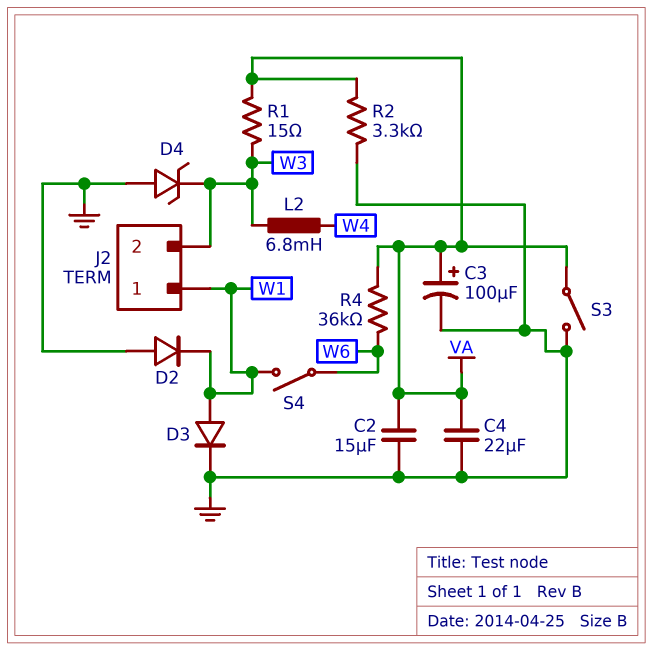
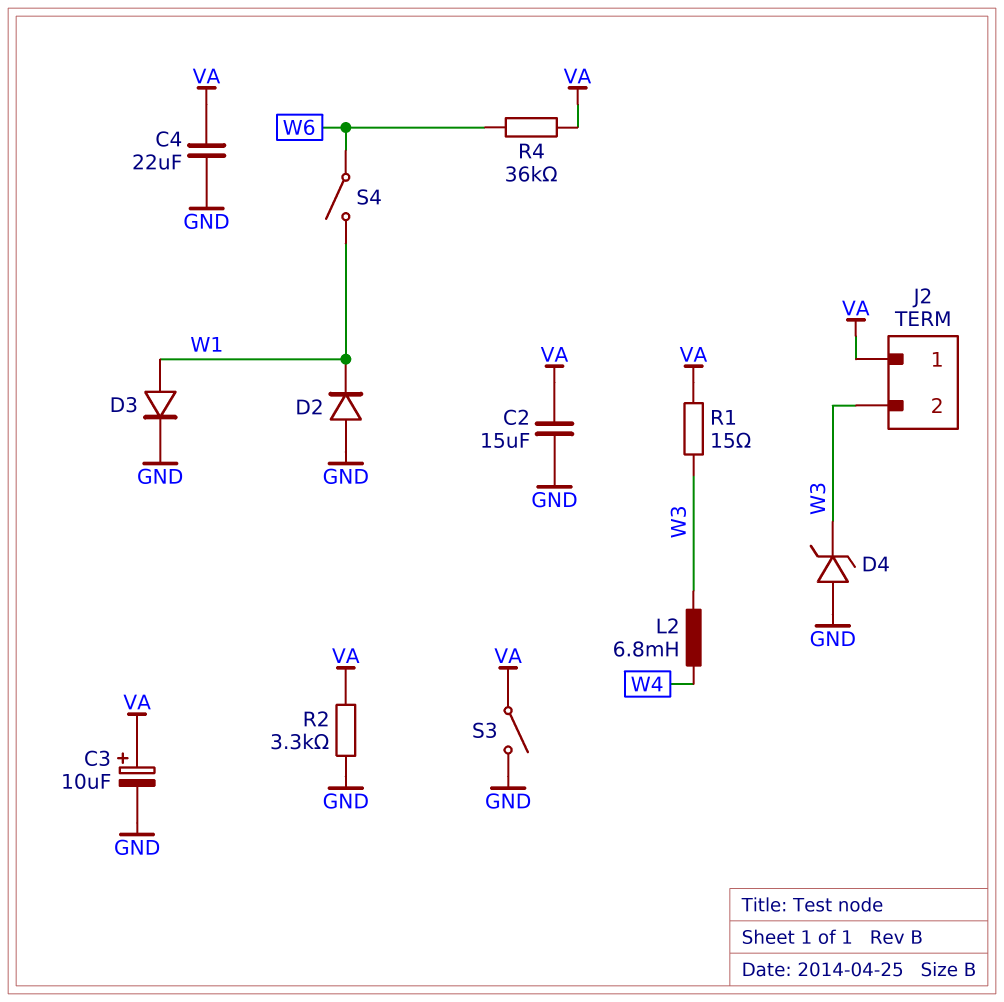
C3: 100uF (plus VA, minus GND) -> 10uF (plus VA, minus GND)
J2 pin 1: W1 -> VA

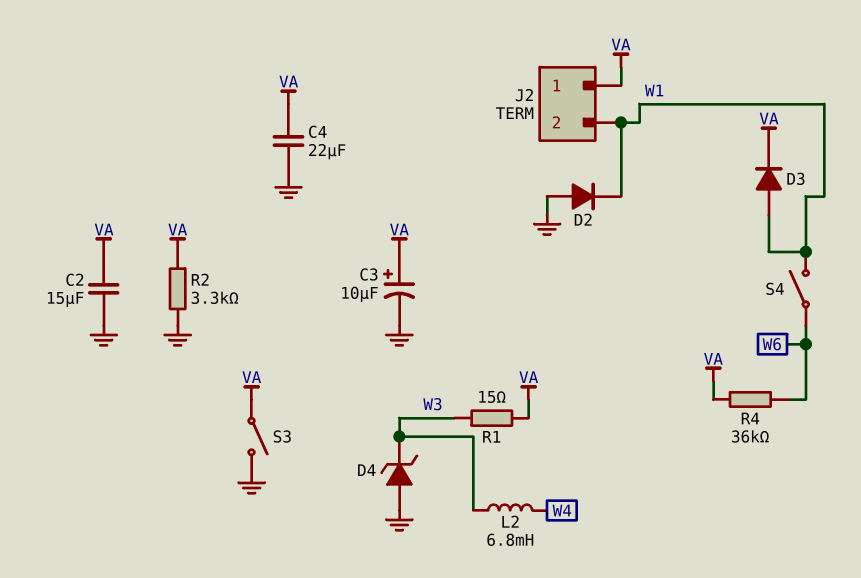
D3: diode (A W1, K GND) -> diode (A W1, K VA)
J2 pin 2: W3 -> W1

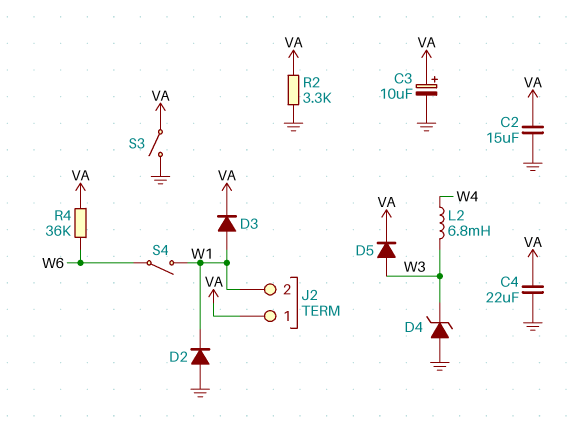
D5: none -> diode (A W3, K VA)
R1: 15 (VA, W3) -> none

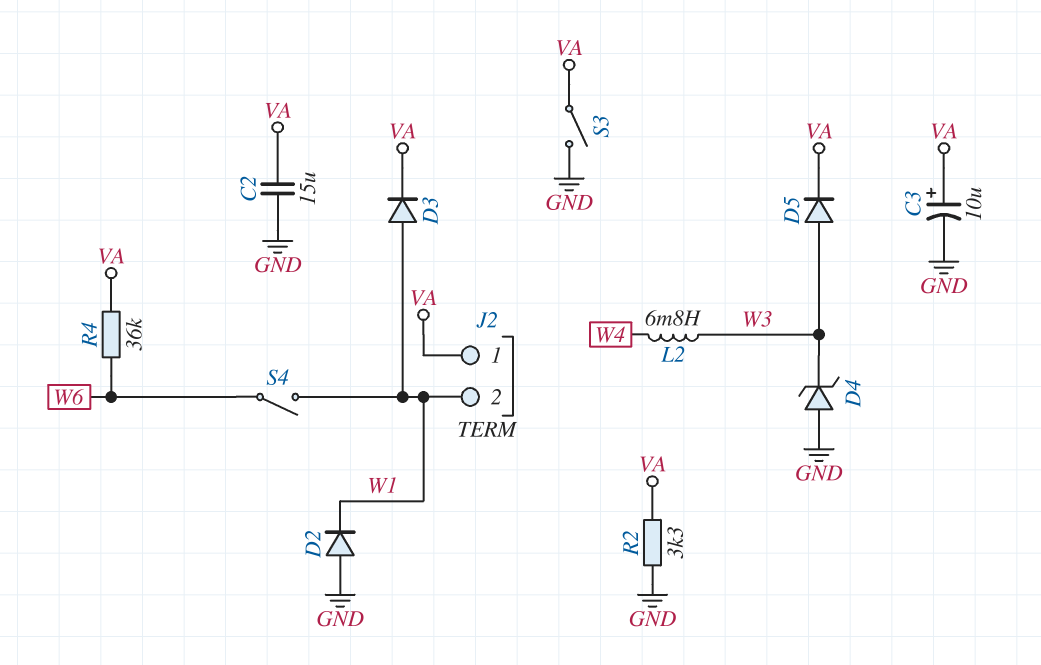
C4: 22uF (GND, VA) -> none

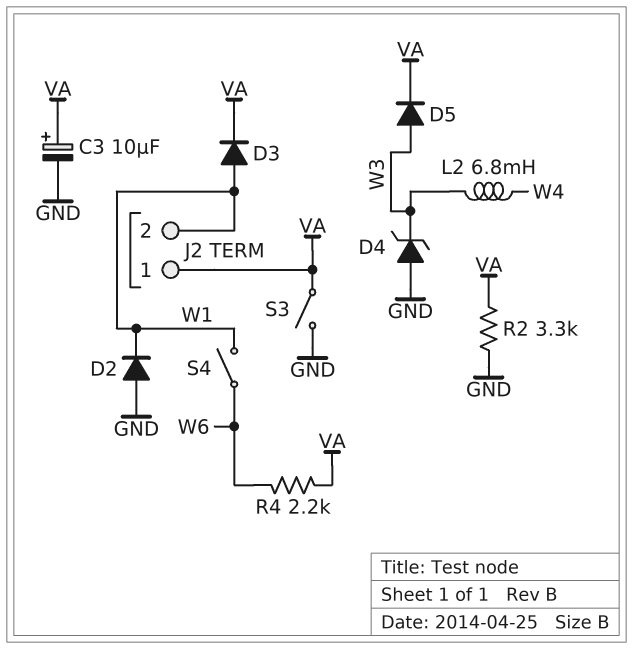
C2: 15uF (GND, VA) -> none
R4: 36k (VA, W6) -> 2.2k (VA, W6)

